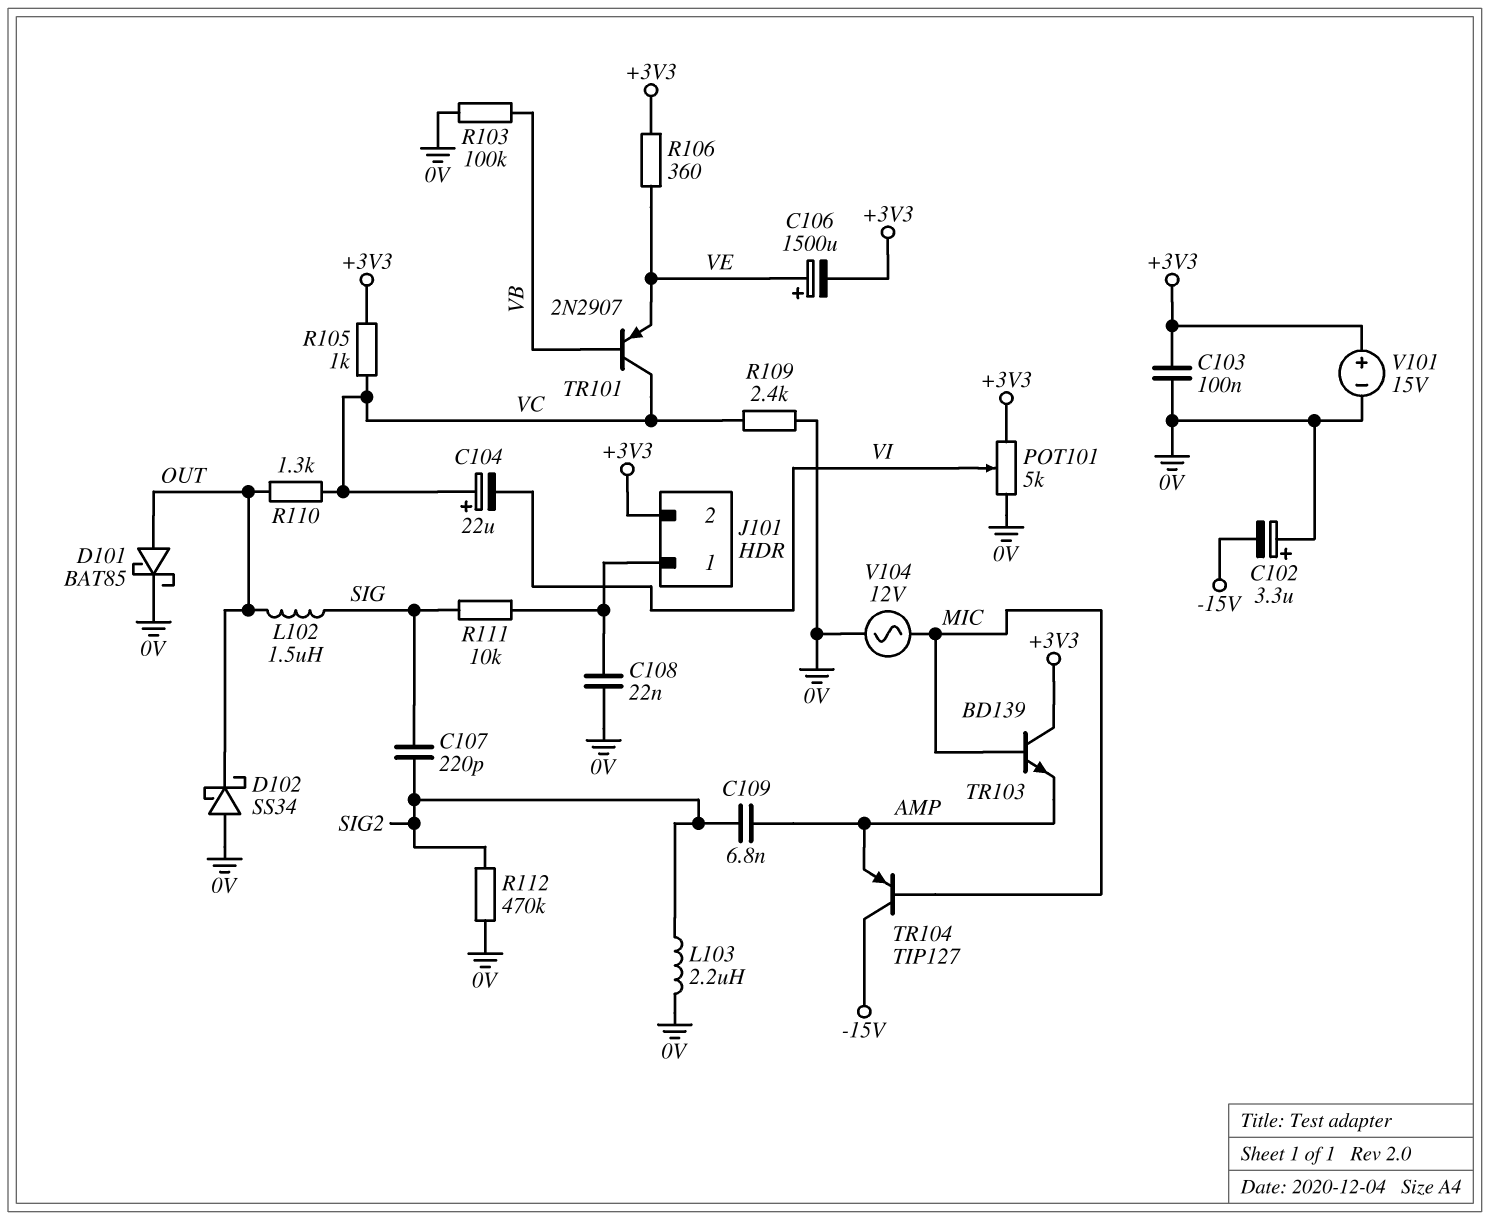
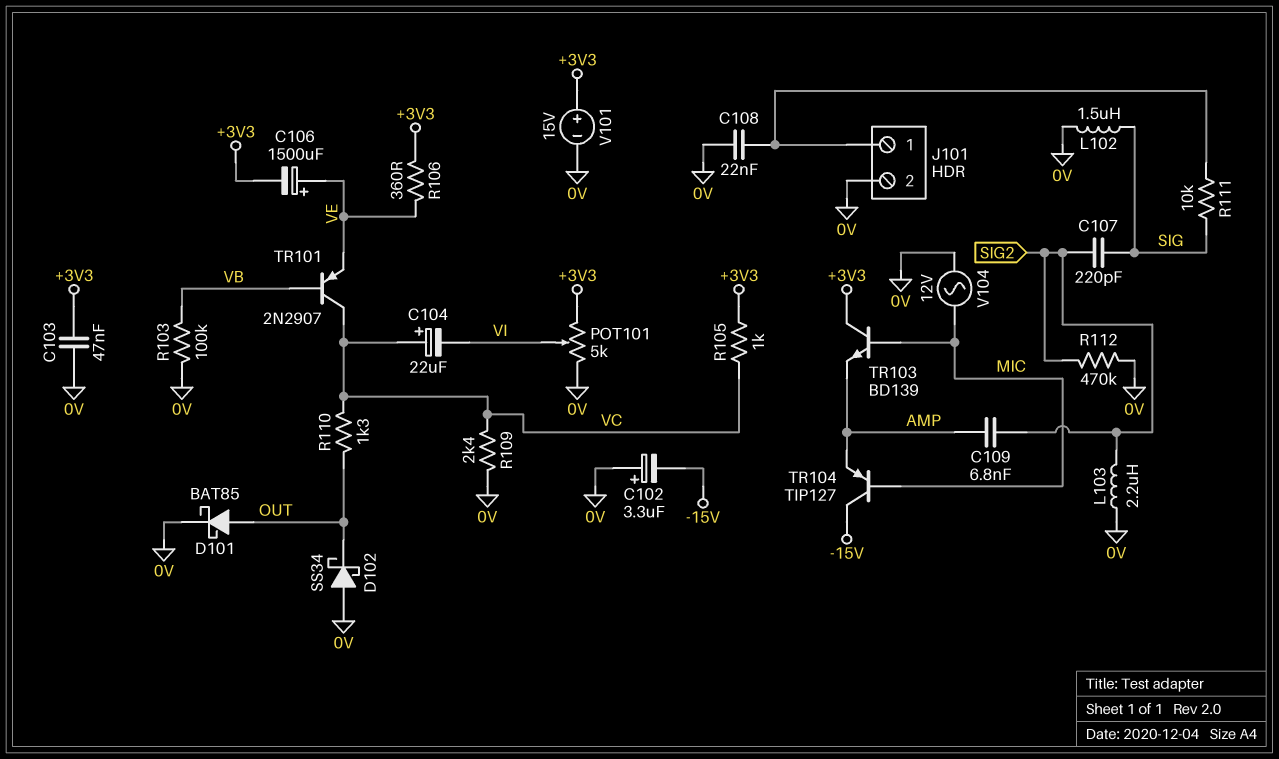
C103: 100nF (+3V3, 0V) -> 47nF (+3V3, 0V)
J101 pin 2: +3V3 -> 0V
L102: 1.5uH (OUT, SIG) -> 1.5uH (0V, SIG)

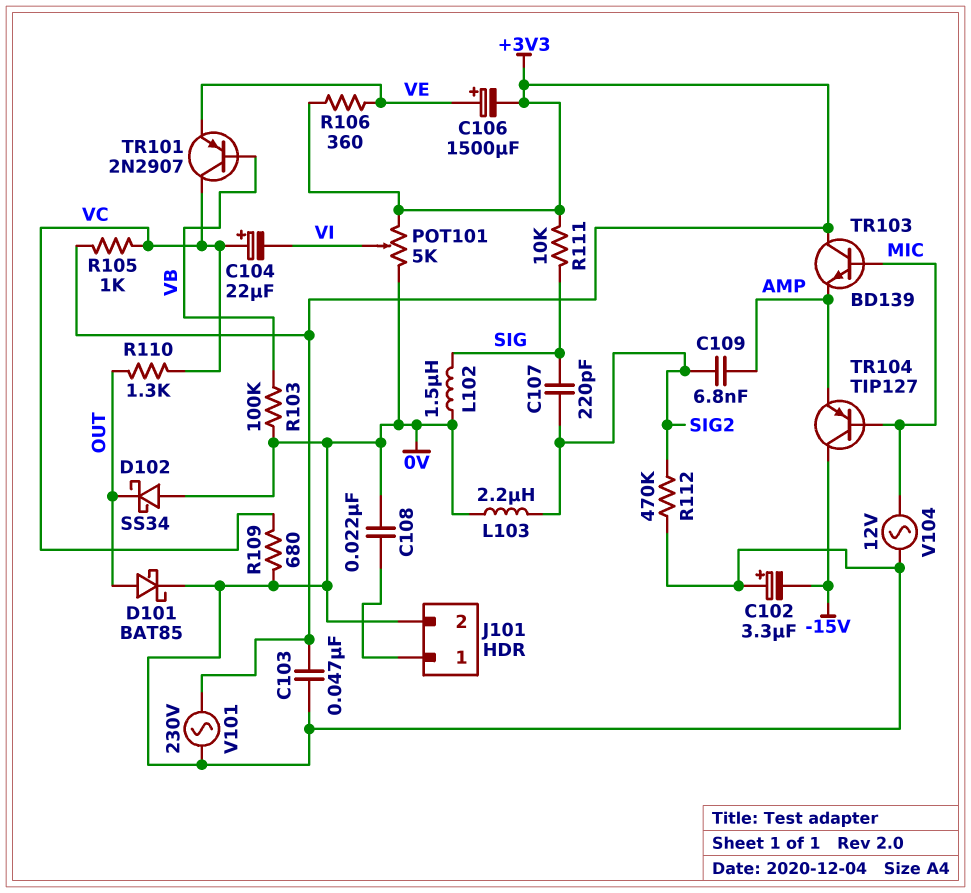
R109: 2.4k (0V, VC) -> 680 (0V, VC)
R111: 10k (J101/1, SIG) -> 10k (+3V3, SIG)
V101: 15V (plus +3V3, minus 0V) -> AC 230V (+3V3, 0V)

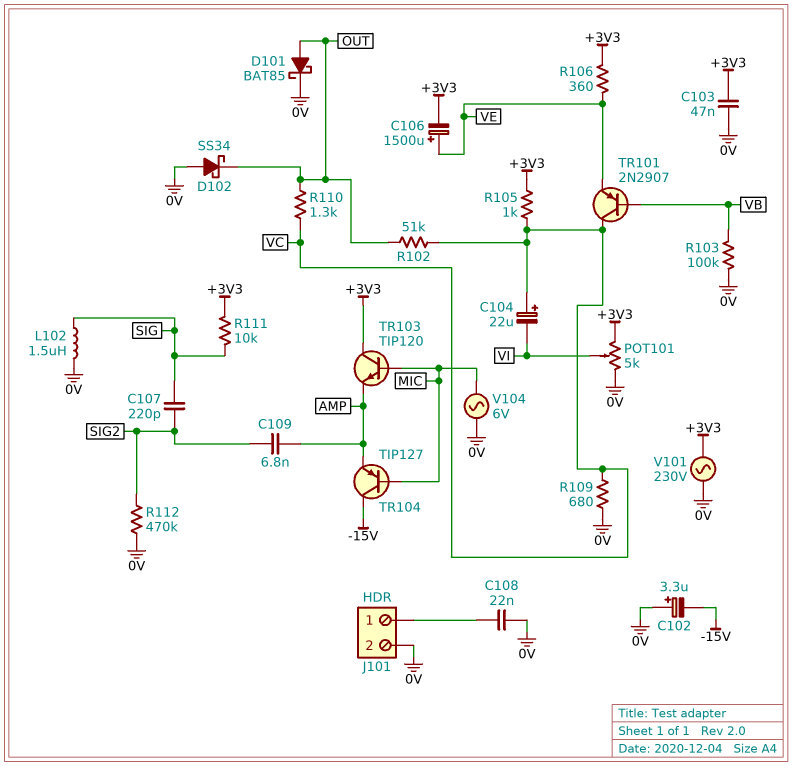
L103: 2.2uH (0V, SIG2) -> none
R102: none -> 51k (OUT, VC)
TR103: NPN BD139 (B MIC, C +3V3, E AMP) -> NPN TIP120 (B MIC, C +3V3, E AMP)
V104: AC 12V (0V, MIC) -> AC 6V (0V, MIC)

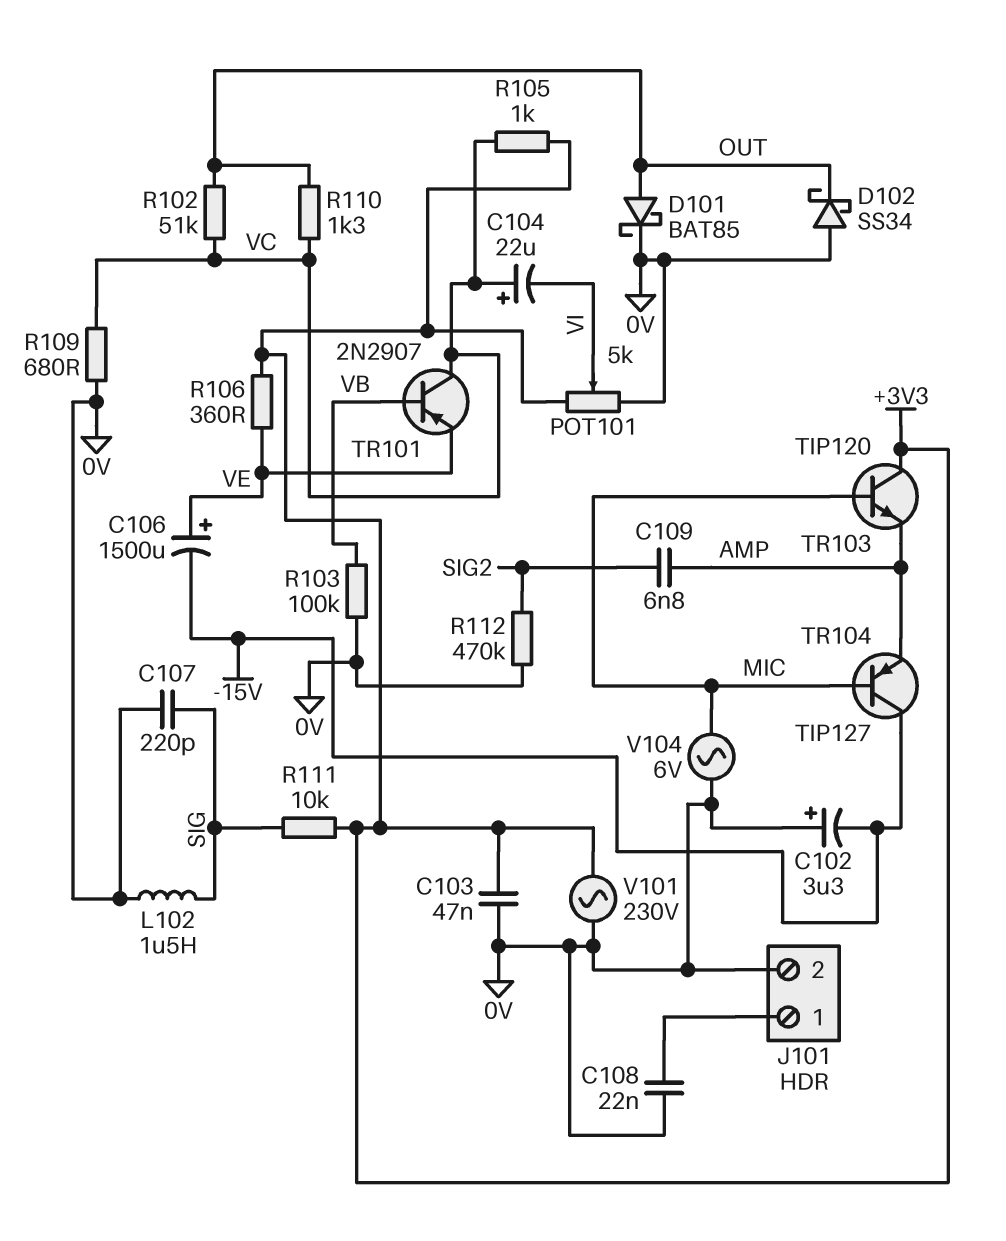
C106: 1500uF (plus VE, minus +3V3) -> 1500uF (plus VE, minus -15V)
C107: 220pF (SIG, SIG2) -> 220pF (0V, SIG)

